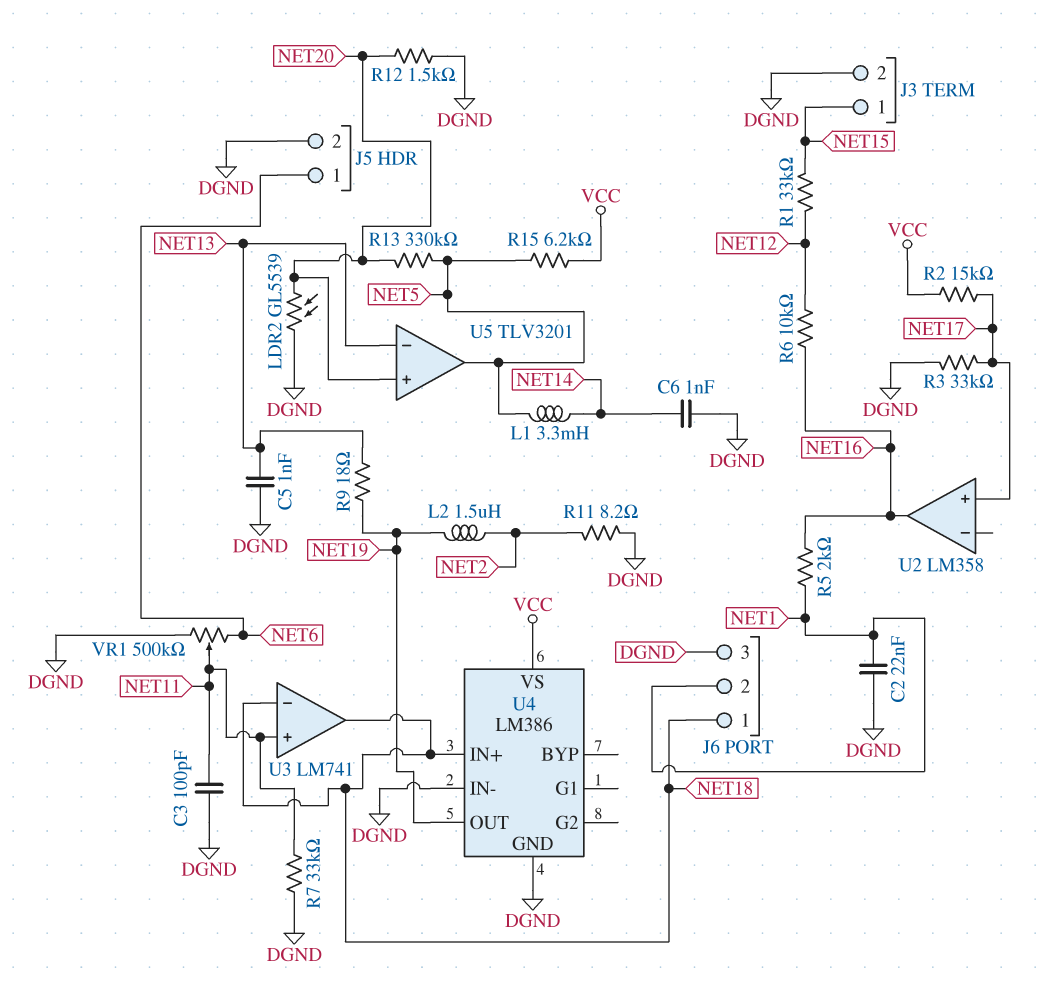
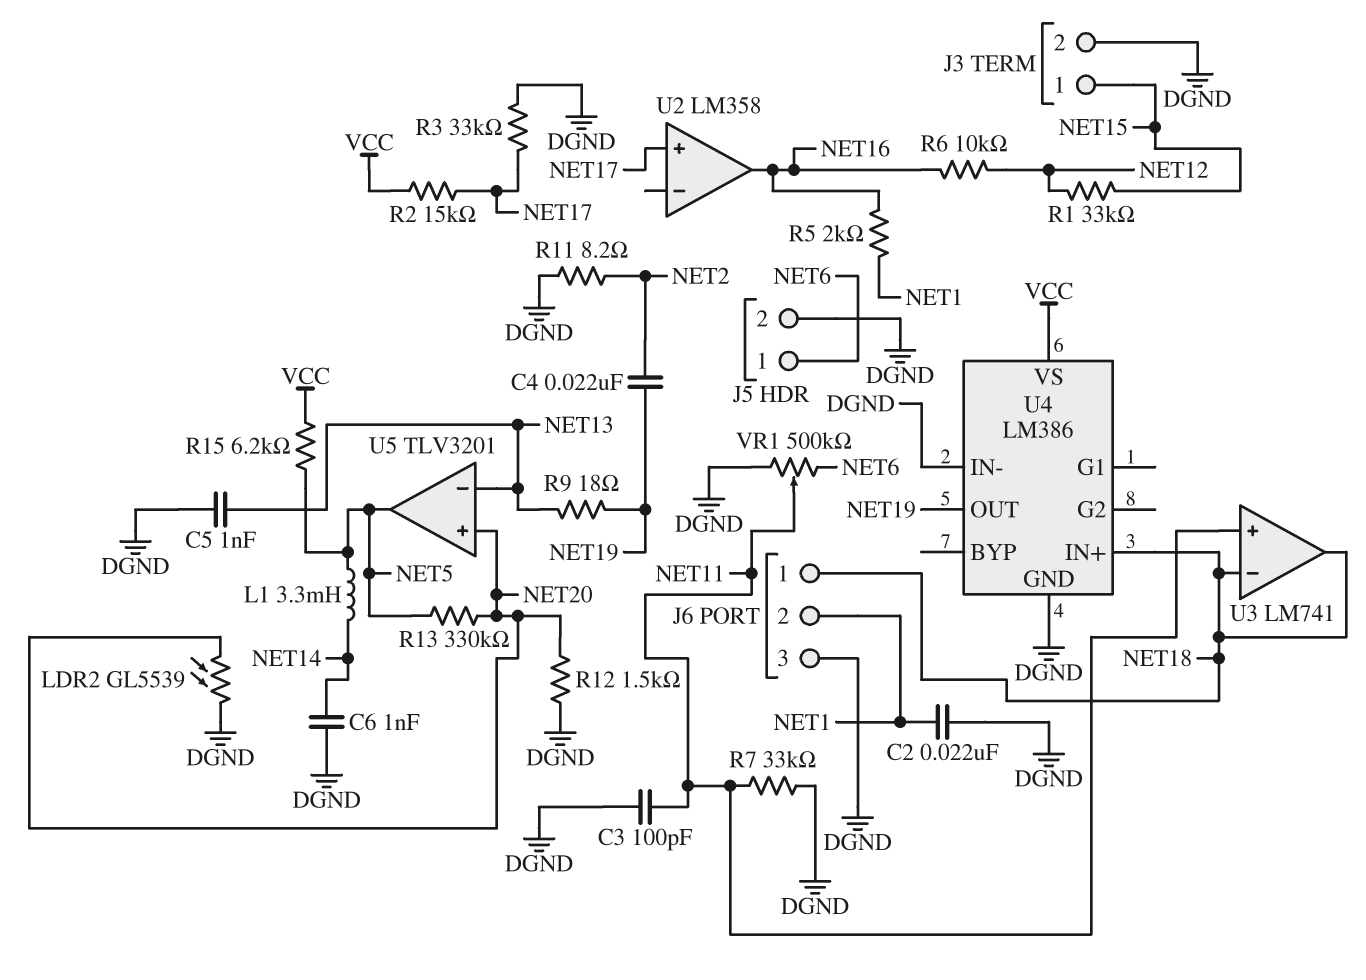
C4: none -> 22nF (NET2, NET19)
L2: 1.5uH (NET2, NET19) -> none

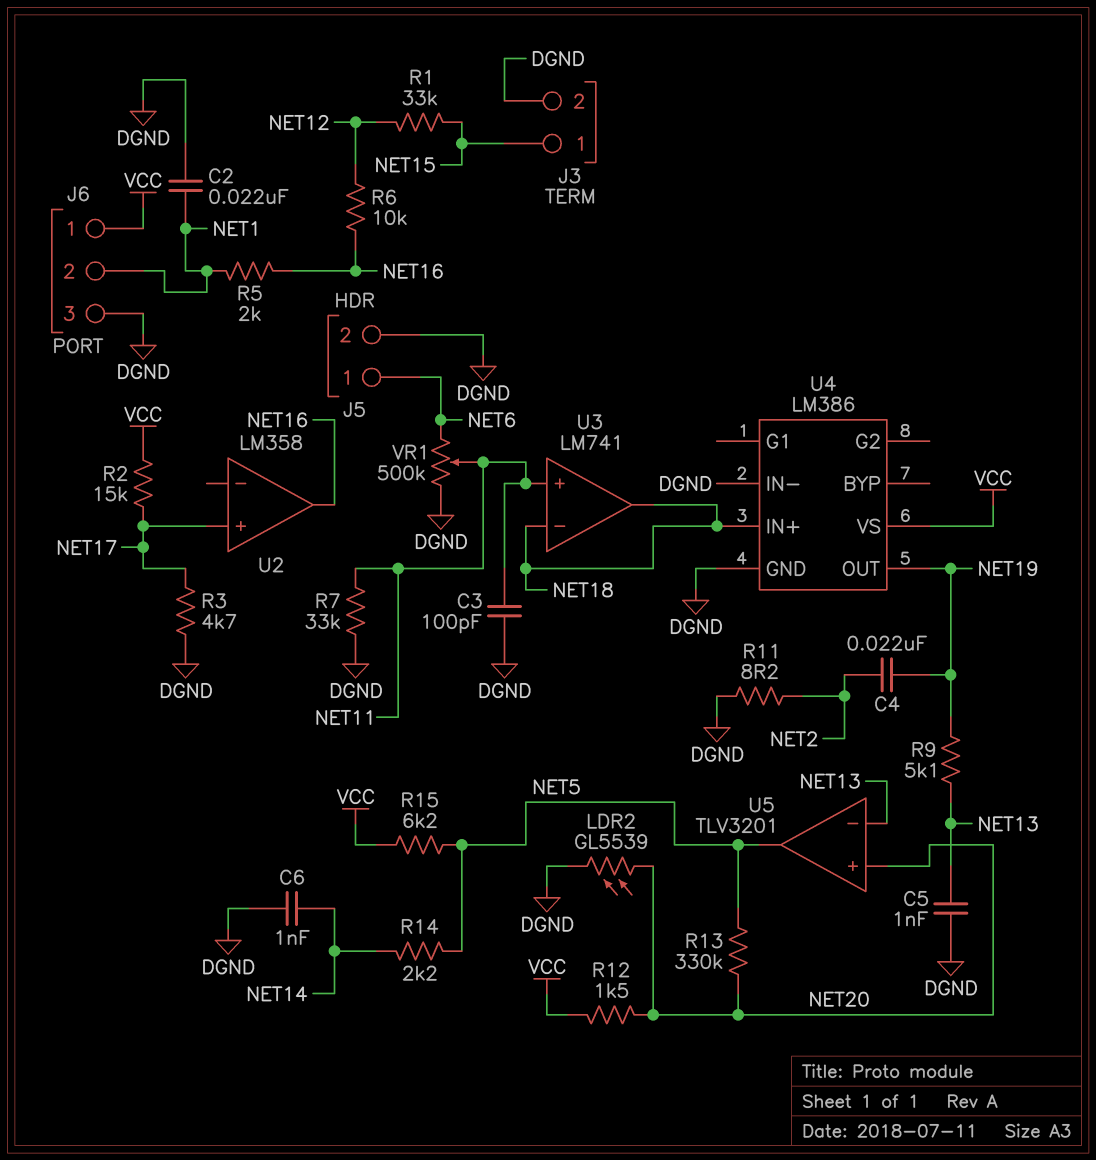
J6 pin 1: NET18 -> VCC
L1: 3.3mH (NET5, NET14) -> none
R3: 33k (DGND, NET17) -> 4.7k (DGND, NET17)
R9: 18 (NET13, NET19) -> 5.1k (NET13, NET19)
R12: 1.5k (DGND, NET20) -> 1.5k (NET20, VCC)
R14: none -> 2.2k (NET5, NET14)

